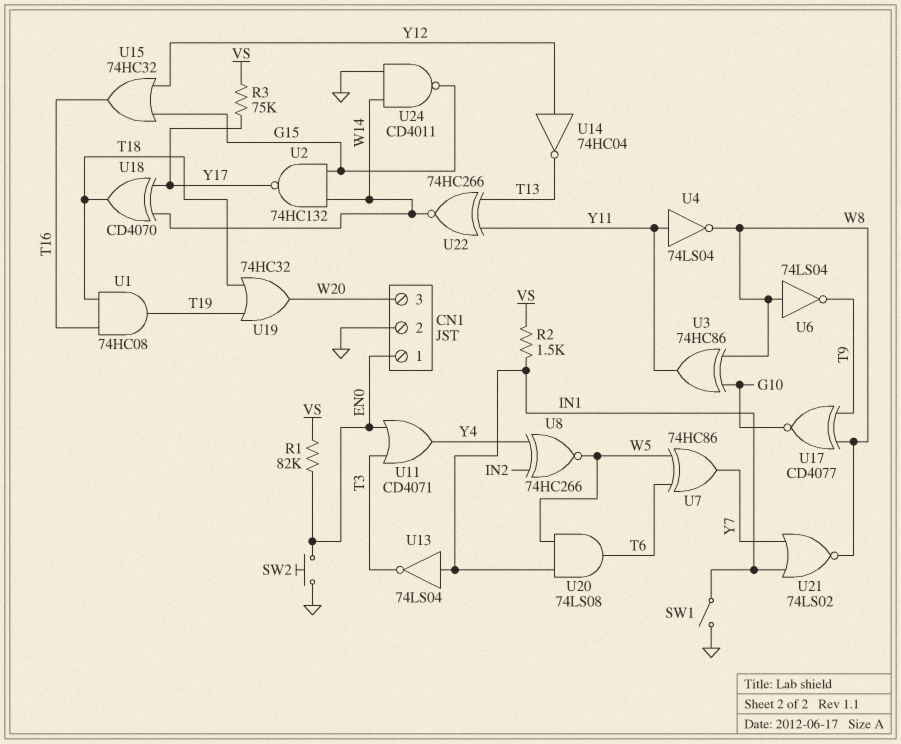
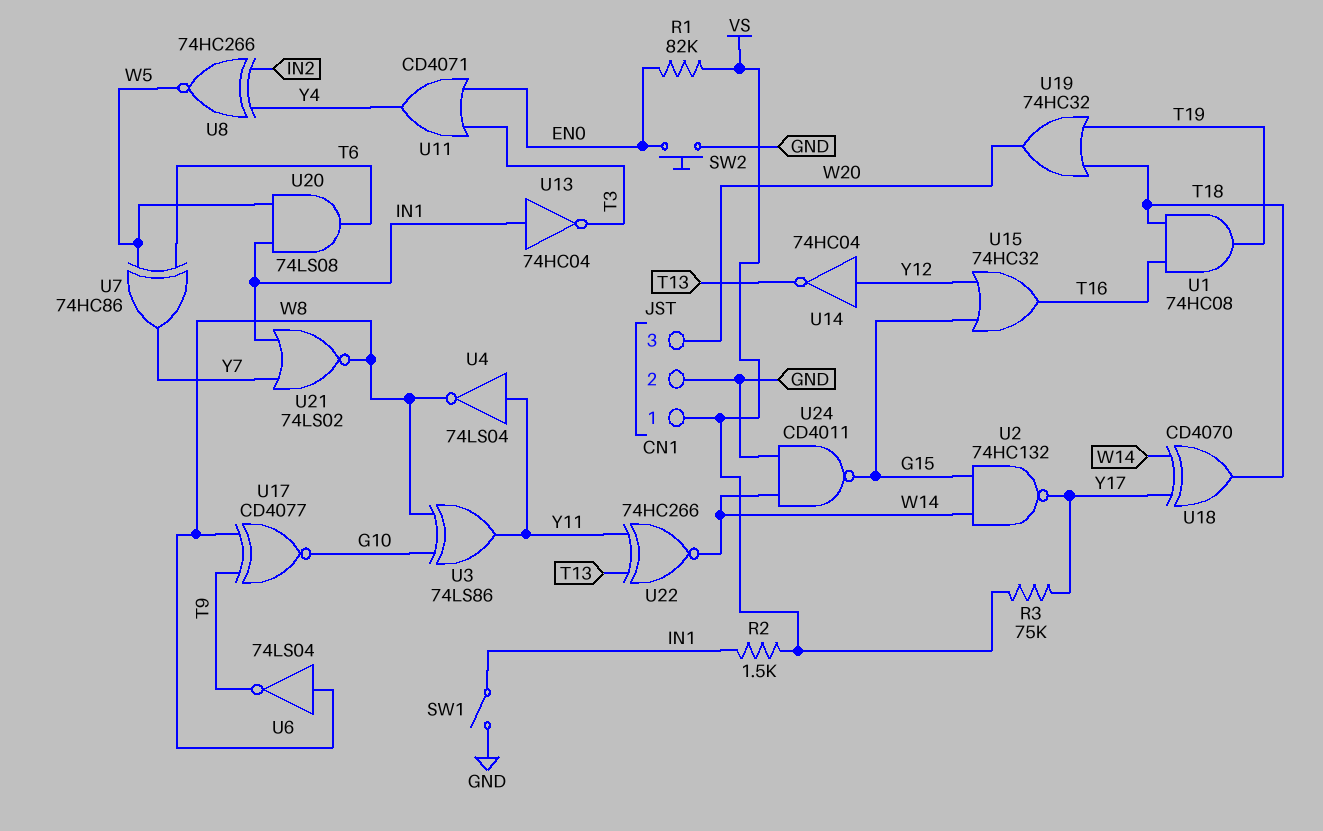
CN1 pin 1: EN0 -> VS
U3: XOR 74HC86 (in G10, in W8, out Y11) -> XOR 74LS86 (in G10, in W8, out Y11)
U13: NOT 74LS04 (in IN1, out T3) -> NOT 74HC04 (in IN1, out T3)

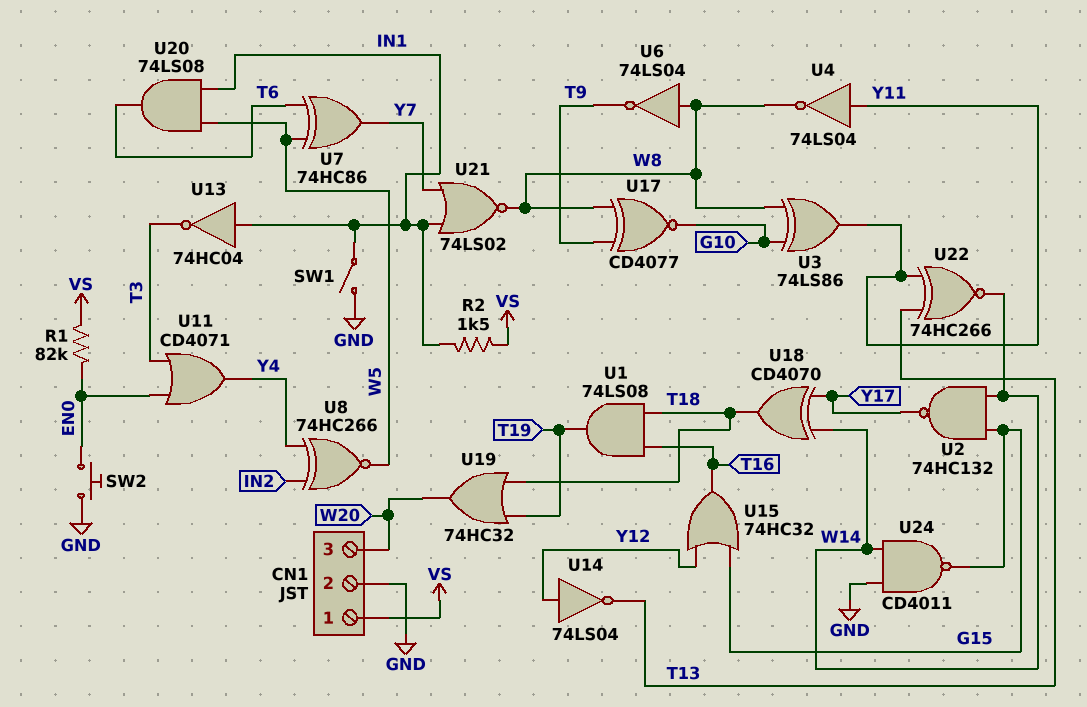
R3: 75k (VS, Y17) -> none
U1: AND 74HC08 (in T16, in T18, out T19) -> AND 74LS08 (in T16, in T18, out T19)
U14: NOT 74HC04 (in Y12, out T13) -> NOT 74LS04 (in Y12, out T13)

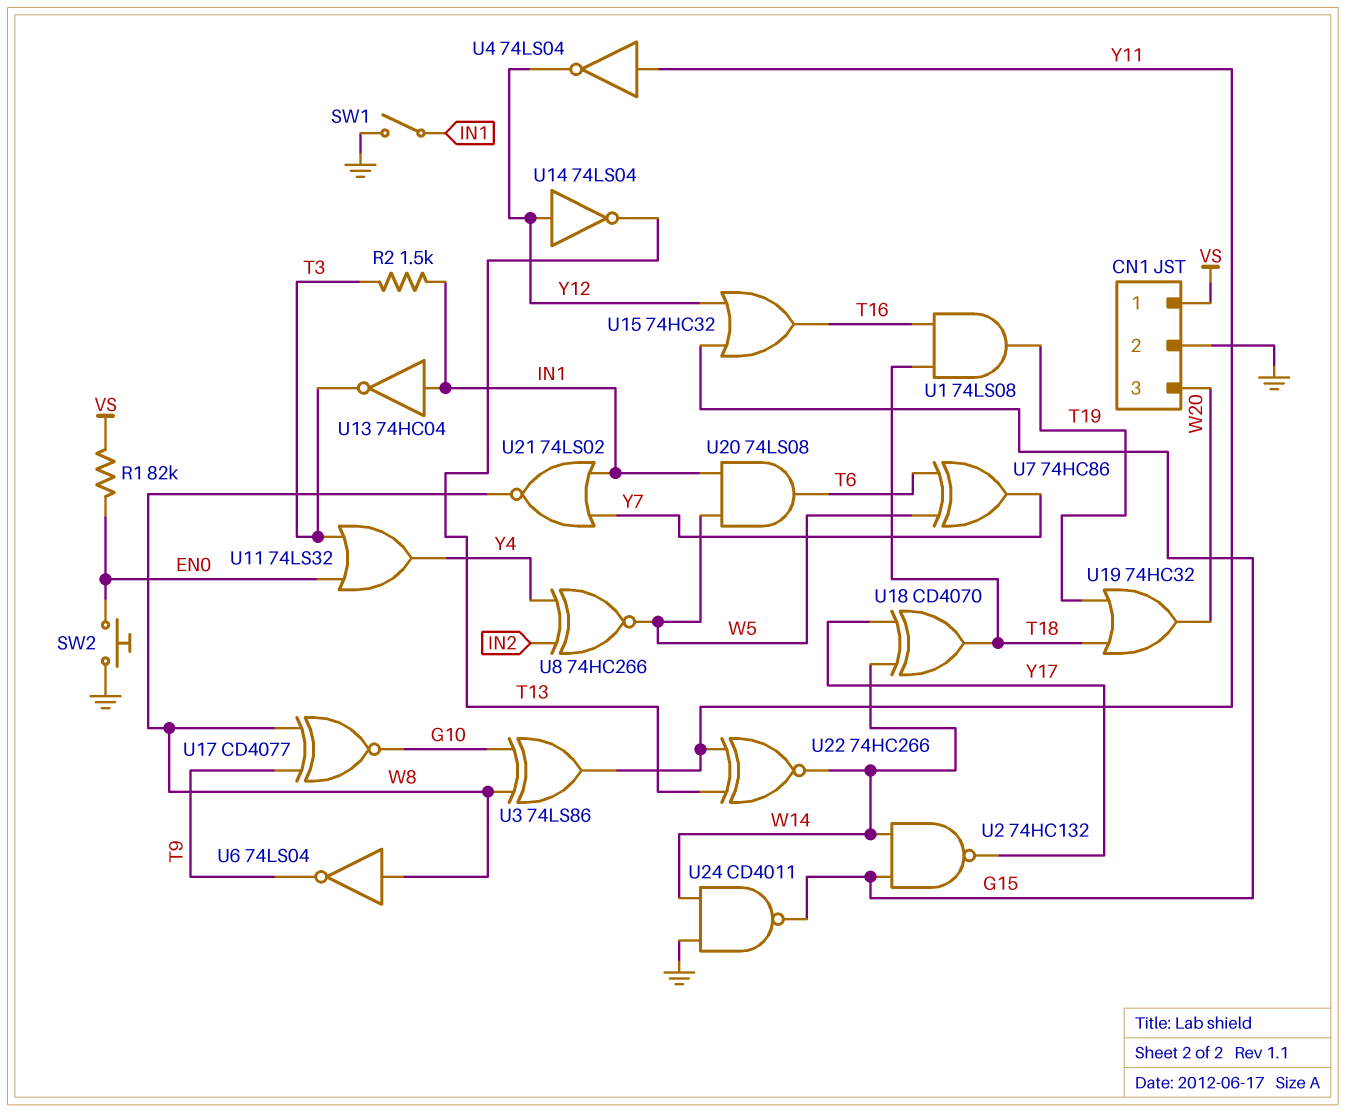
R2: 1.5k (IN1, VS) -> 1.5k (IN1, T3)
U4: NOT 74LS04 (in Y11, out W8) -> NOT 74LS04 (in Y11, out Y12)
U11: OR CD4071 (in EN0, in T3, out Y4) -> OR 74LS32 (in EN0, in T3, out Y4)

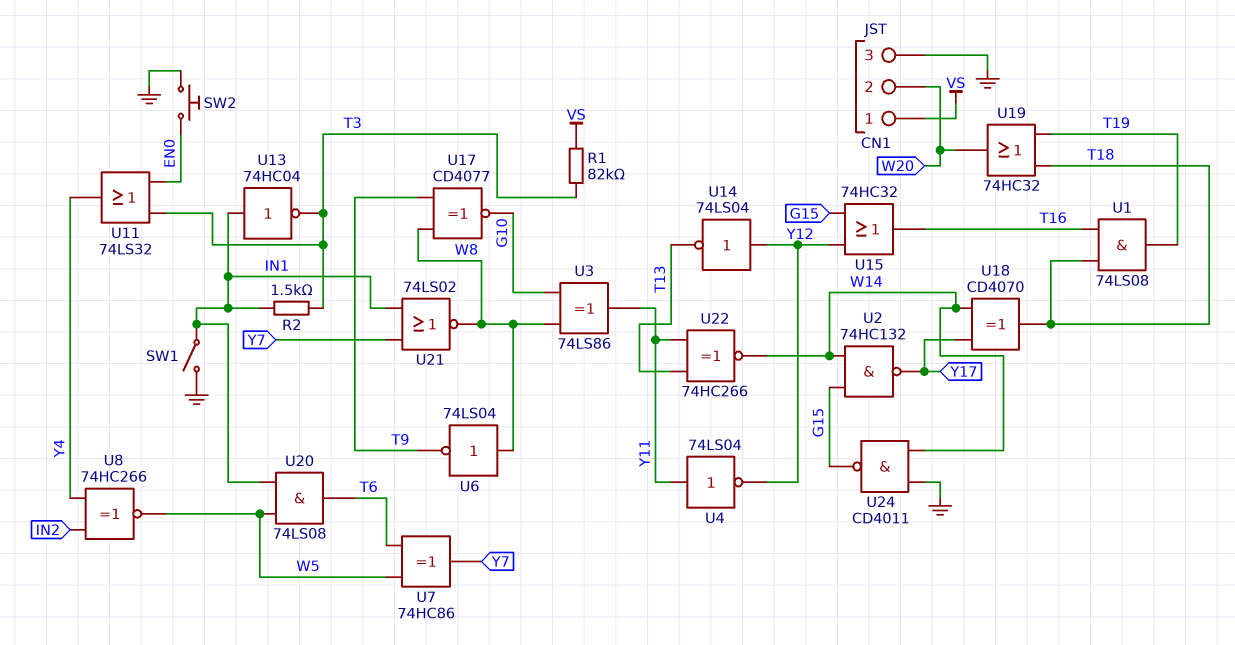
CN1 pin 2: GND -> W20
CN1 pin 3: W20 -> GND
R1: 82k (EN0, VS) -> 82k (T3, VS)

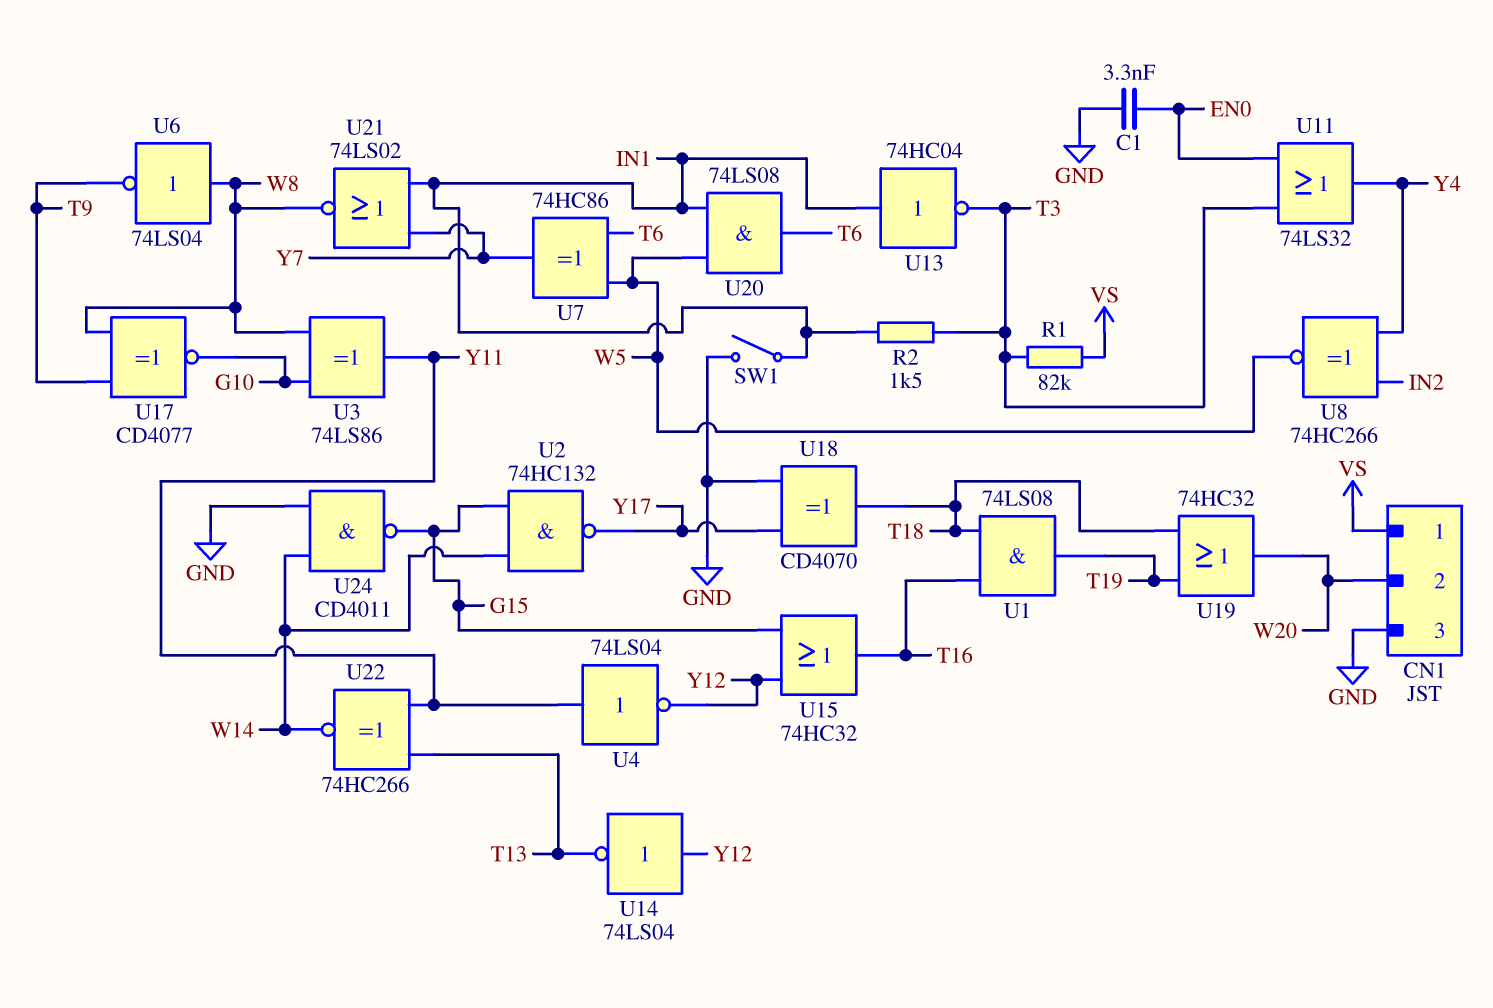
C1: none -> 3.3nF (EN0, GND)
SW2: button (EN0, GND) -> none
U18: XOR CD4070 (in W14, in Y17, out T18) -> XOR CD4070 (in GND, in Y17, out T18)

